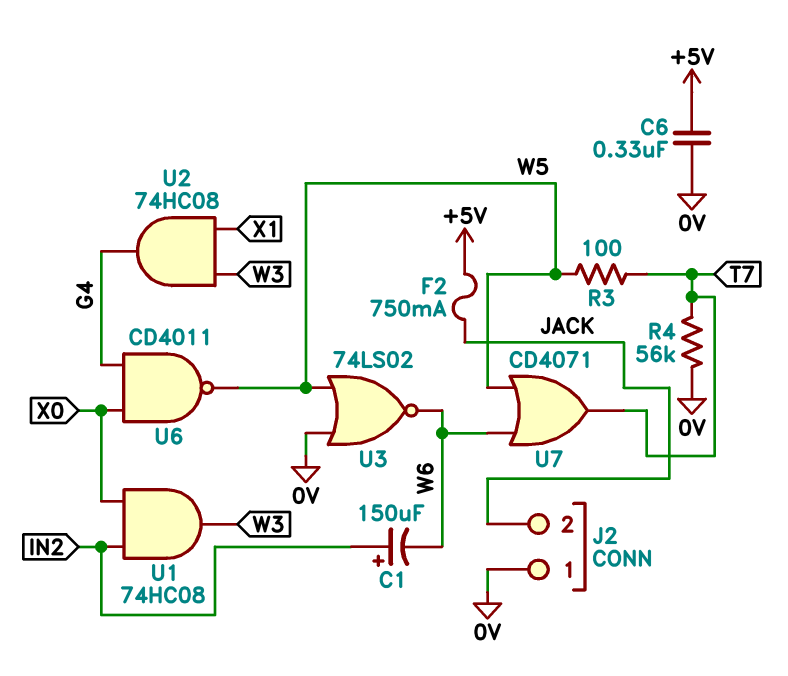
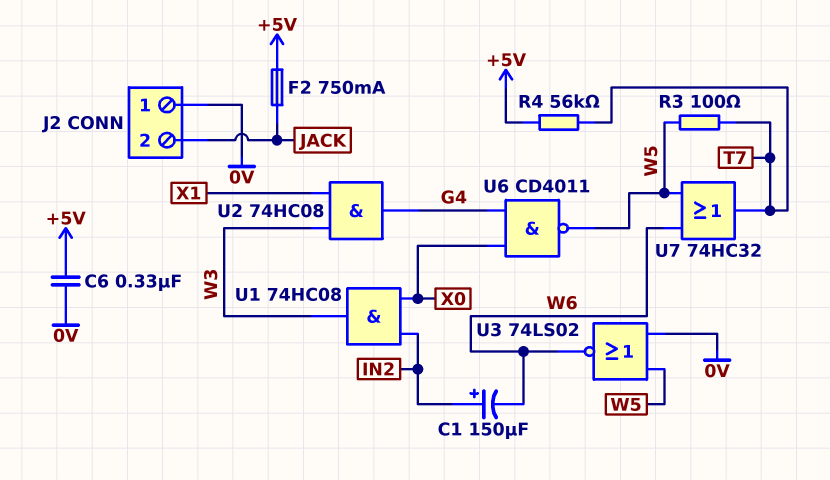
R4: 56k (0V, T7) -> 56k (+5V, T7)
U7: OR CD4071 (in W5, in W6, out T7) -> OR 74HC32 (in W5, in W6, out T7)

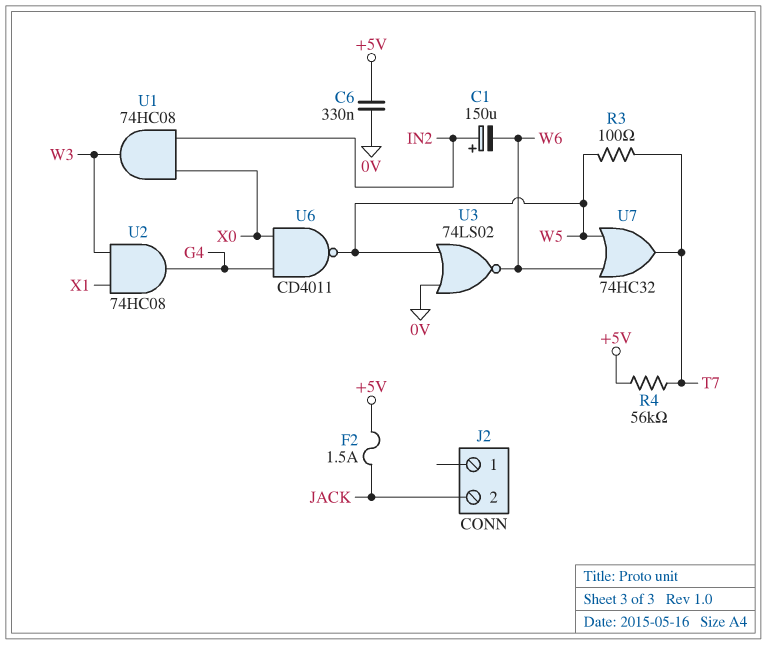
F2: 750mA (+5V, JACK) -> 1.5A (+5V, JACK)
J2 pin 1: 0V -> none

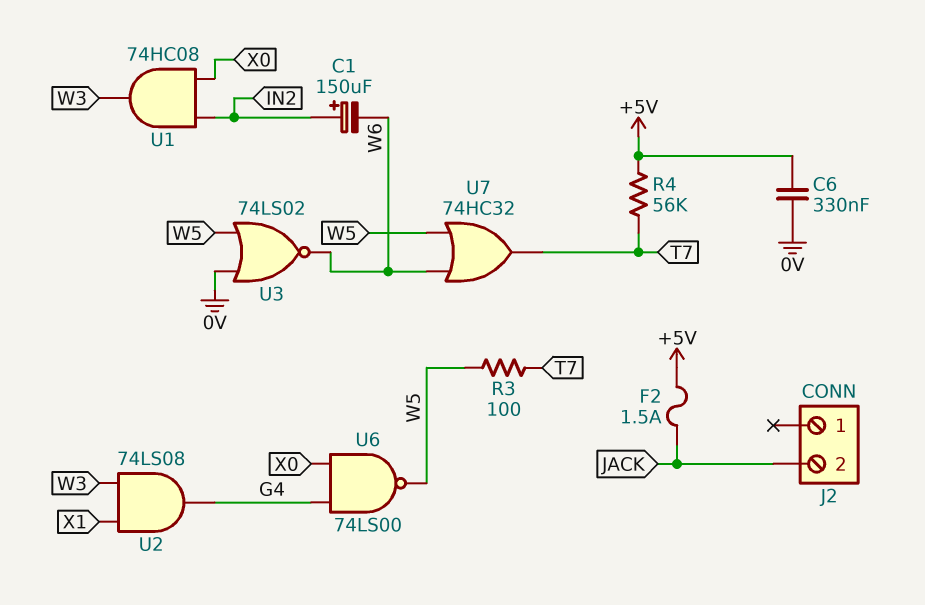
U2: AND 74HC08 (in W3, in X1, out G4) -> AND 74LS08 (in W3, in X1, out G4)
U6: NAND CD4011 (in G4, in X0, out W5) -> NAND 74LS00 (in G4, in X0, out W5)

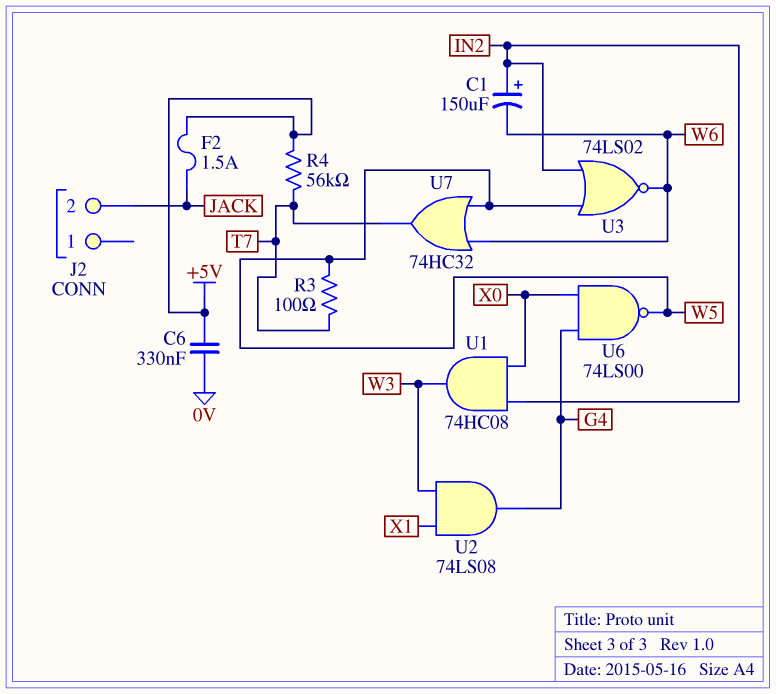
U3: NOR 74LS02 (in 0V, in W5, out W6) -> NOR 74LS02 (in IN2, in W5, out W6)

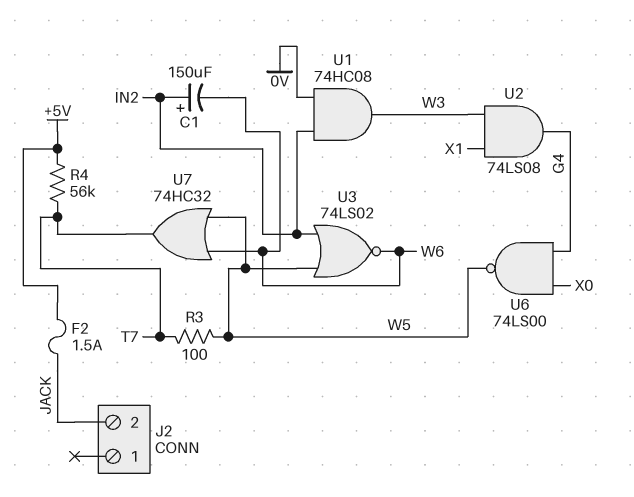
C6: 330nF (+5V, 0V) -> none
U1: AND 74HC08 (in IN2, in X0, out W3) -> AND 74HC08 (in 0V, in IN2, out W3)

